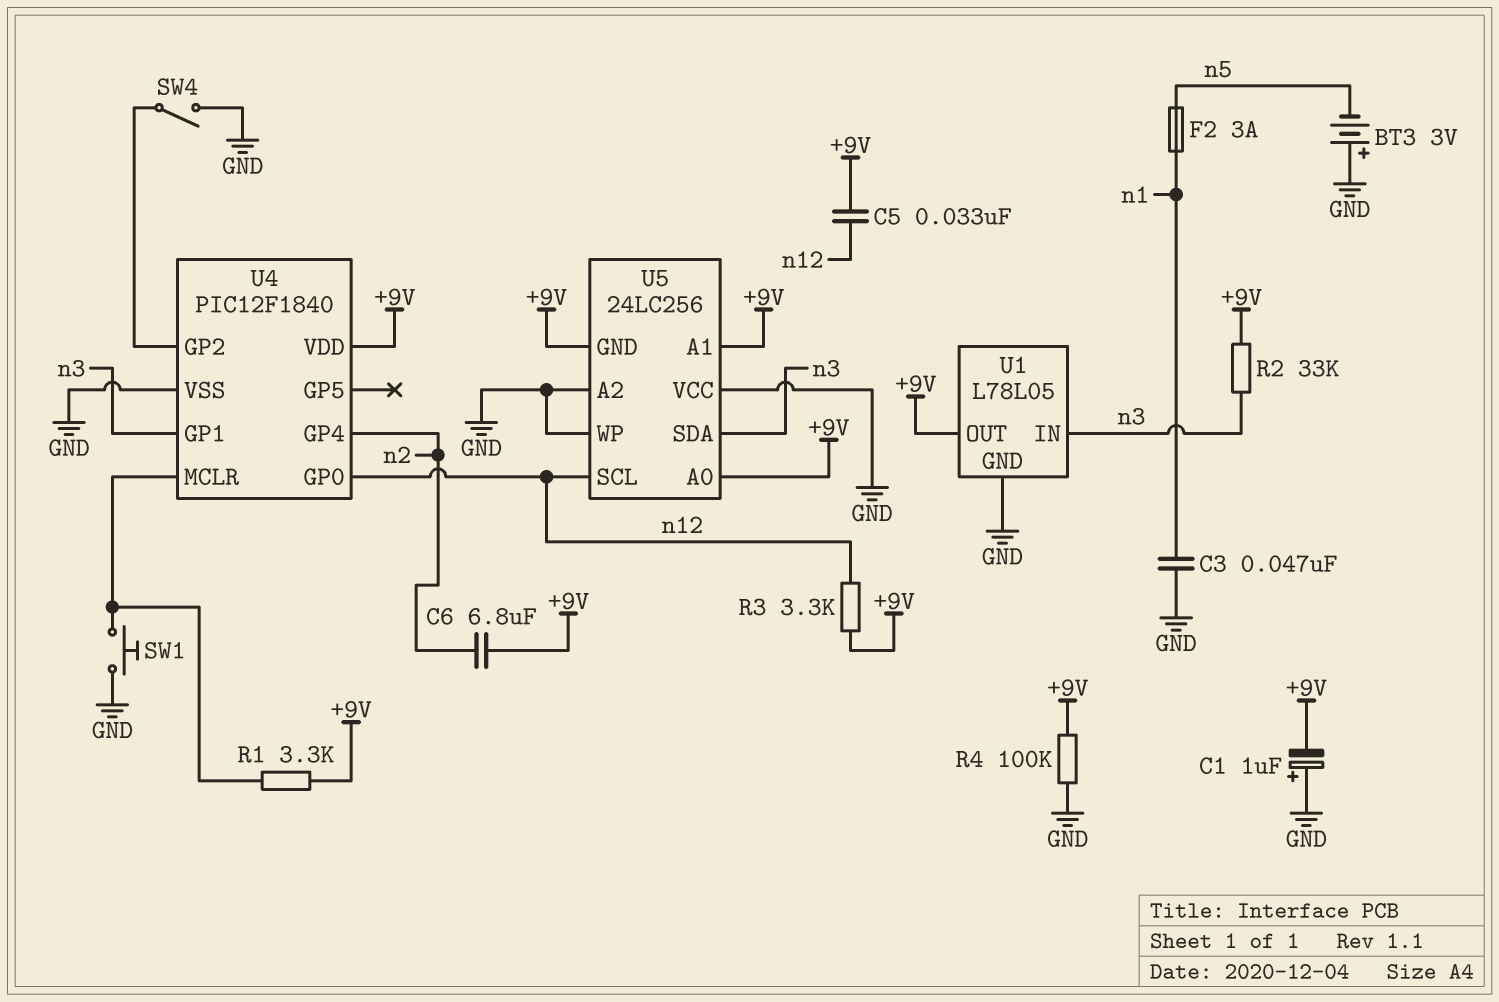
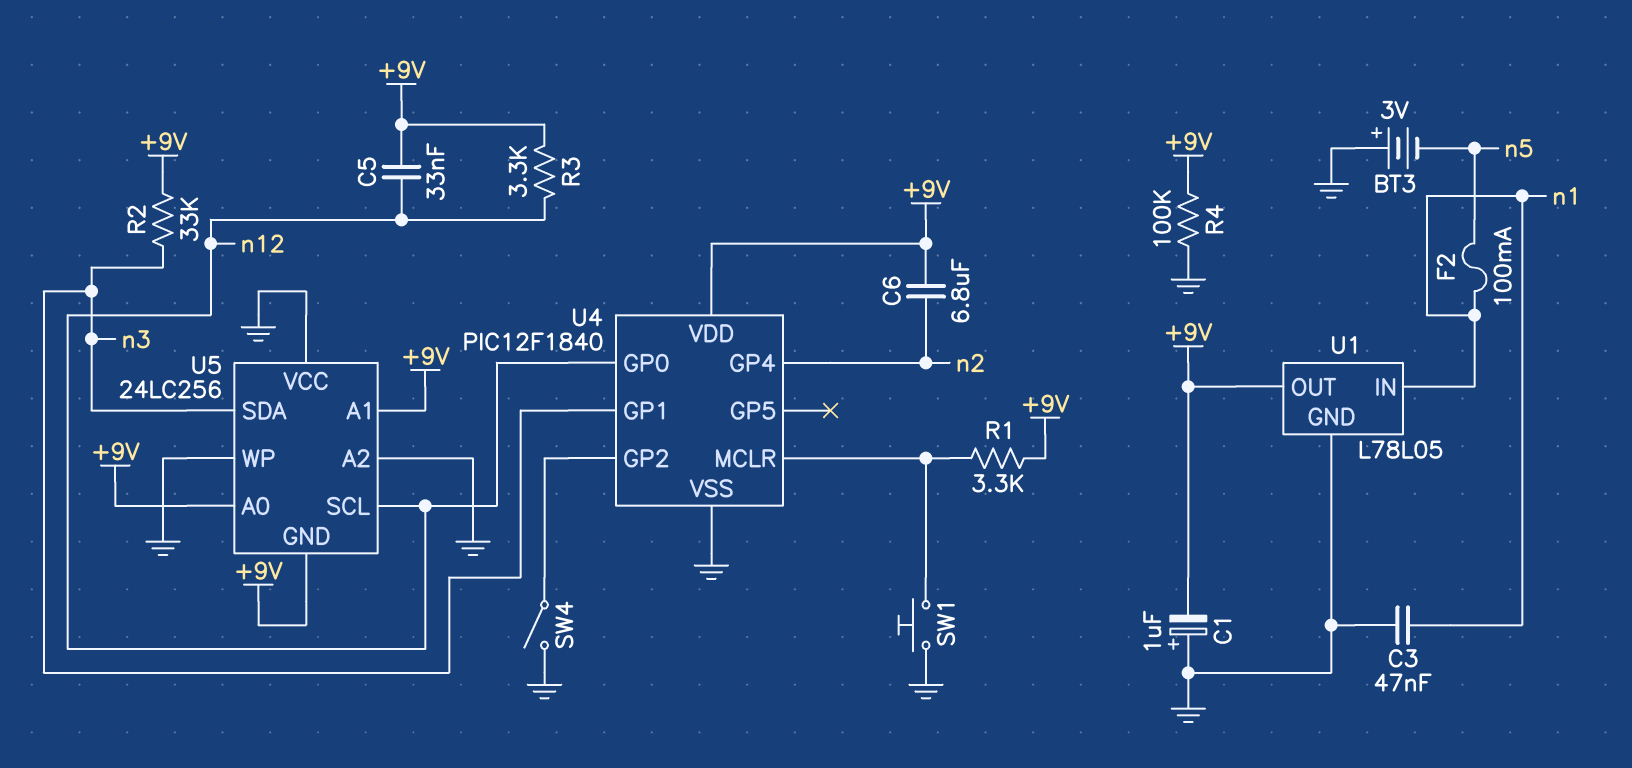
F2: 3A (n1, n5) -> 100mA (n1, n5)
U1 pin IN: n3 -> n1

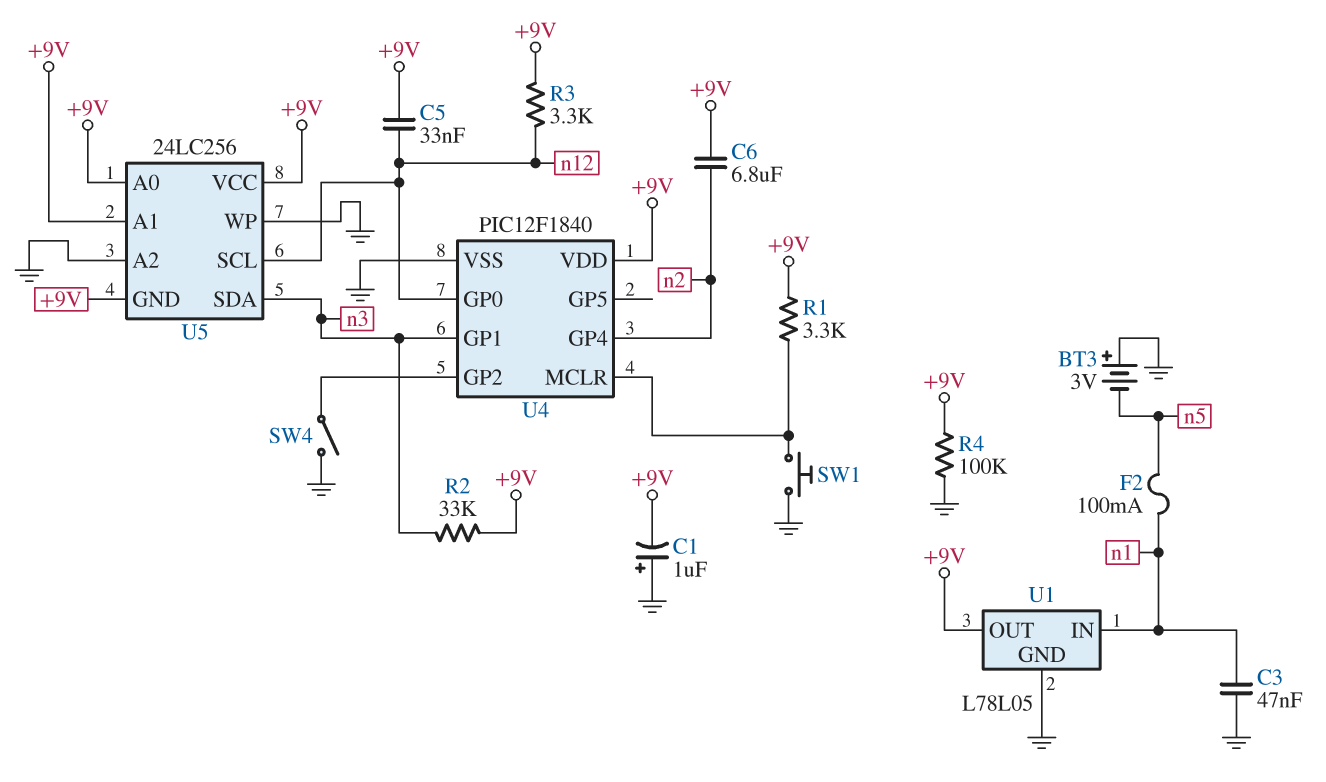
U5 pin VCC: GND -> +9V

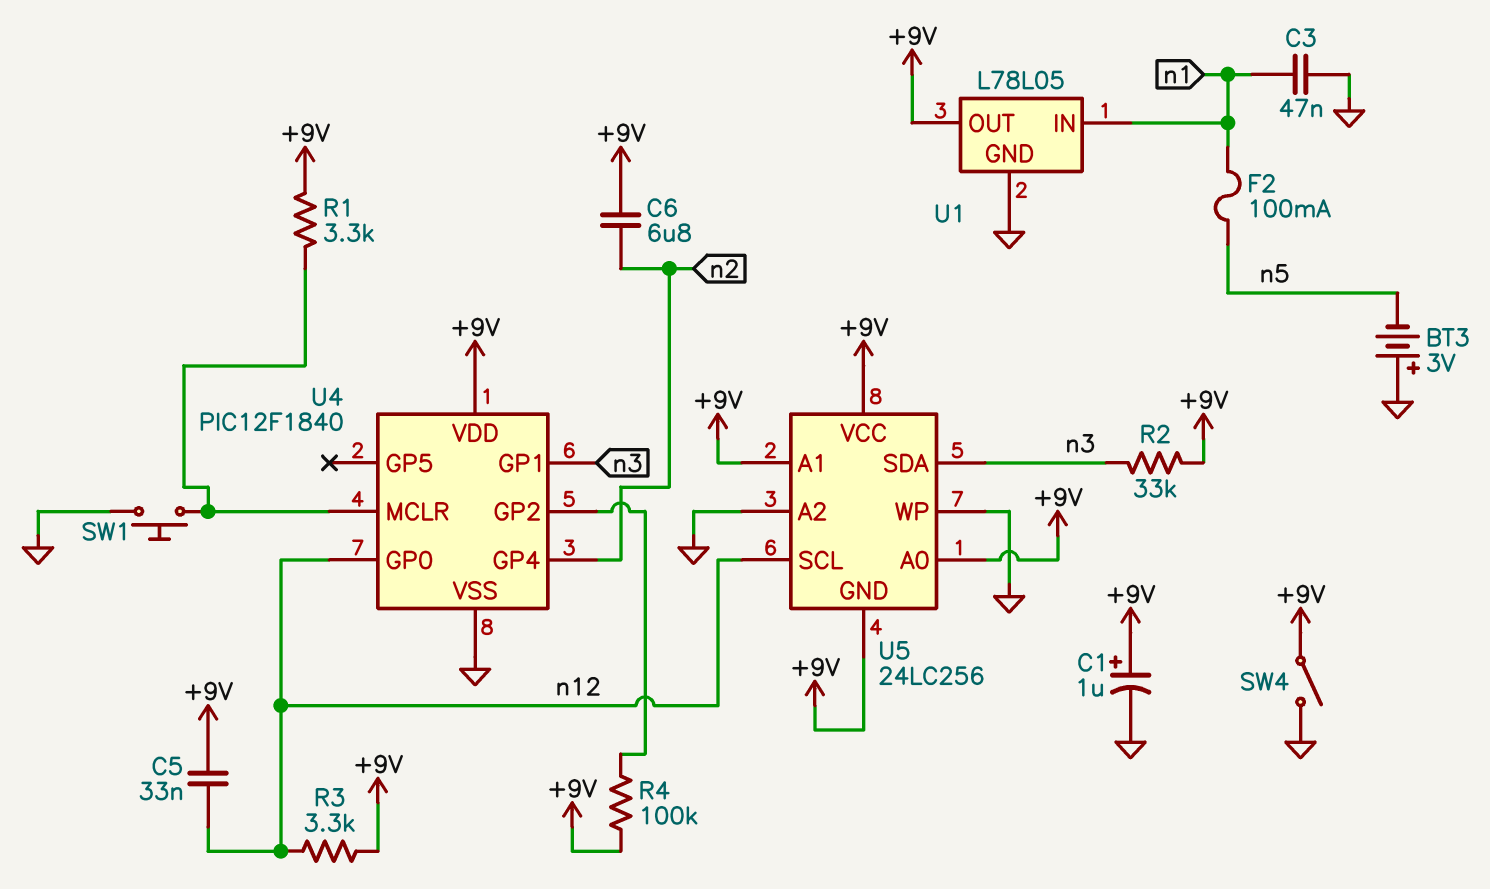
C1: 1uF (plus GND, minus +9V) -> 1uF (plus +9V, minus GND)
R4: 100k (+9V, GND) -> 100k (+9V, U4/GP2)
SW4: switch (GND, U4/GP2) -> switch (+9V, GND)

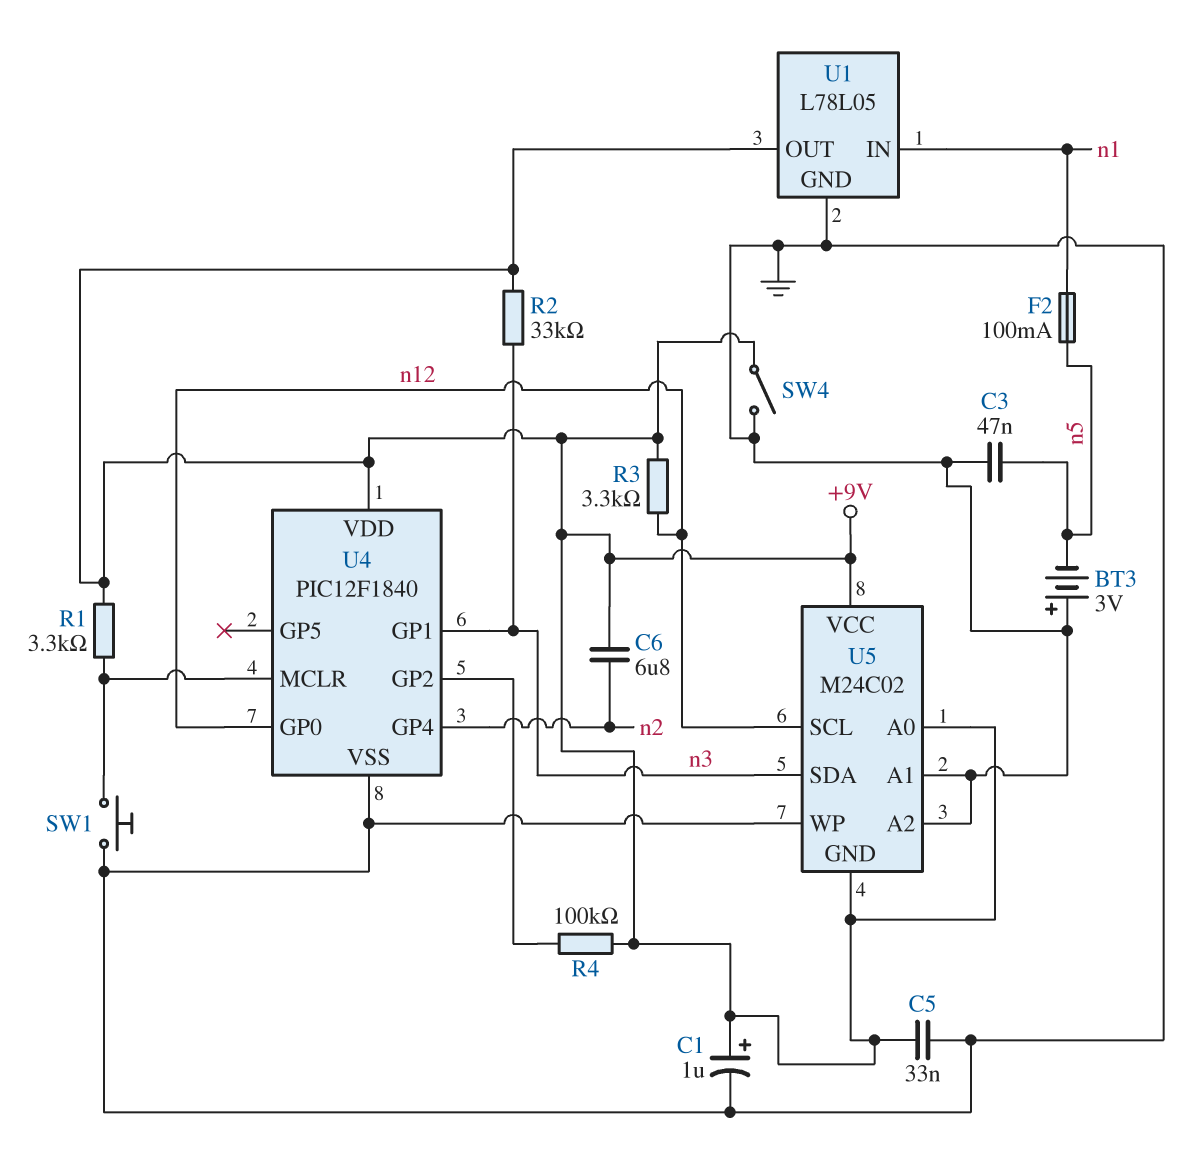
C3: 47nF (GND, n1) -> 47nF (GND, n5)
C5: 33nF (+9V, n12) -> 33nF (+9V, GND)
U5: 24LC256 -> M24C02
U5 pin A1: +9V -> GND

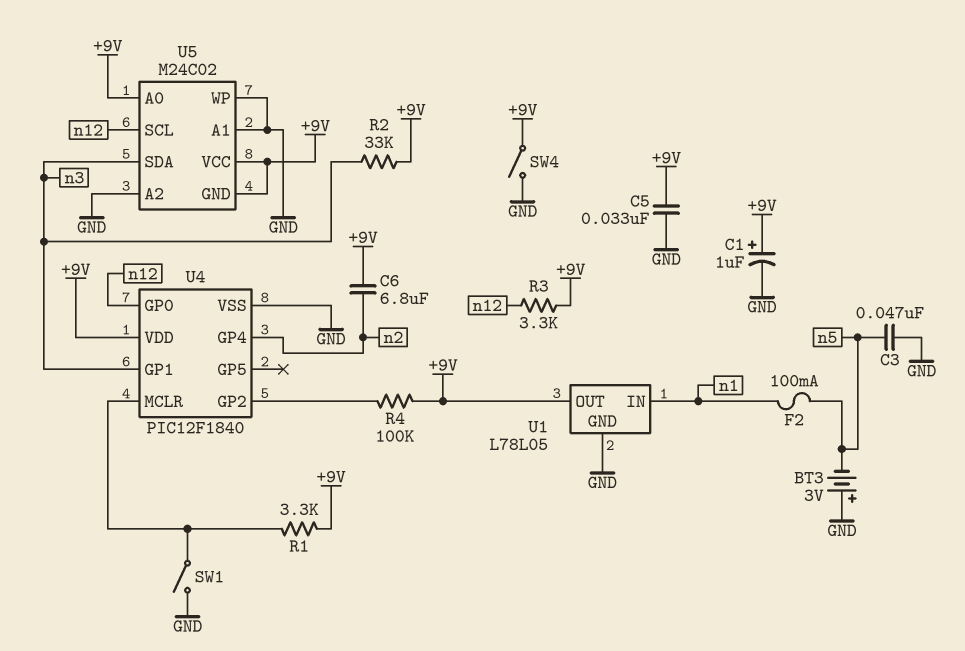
SW1: button (GND, U4/MCLR) -> switch (GND, U4/MCLR)

